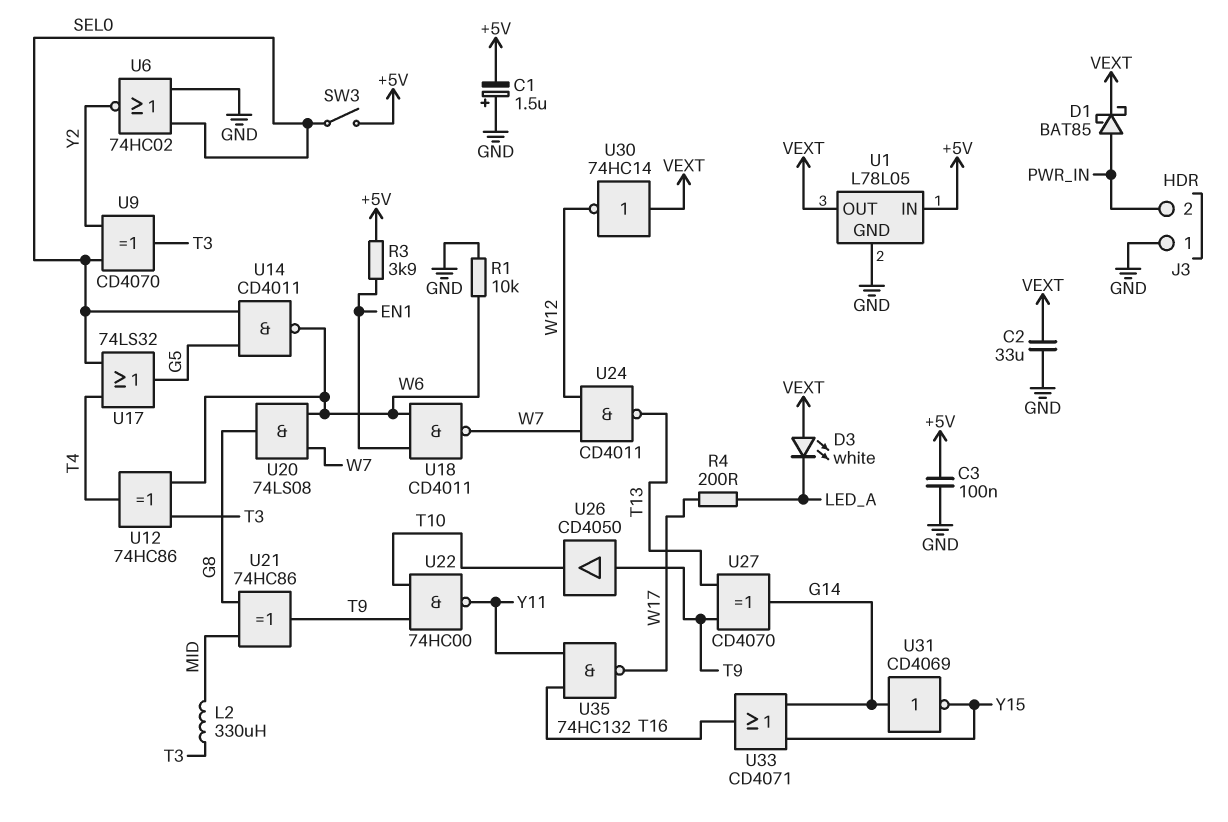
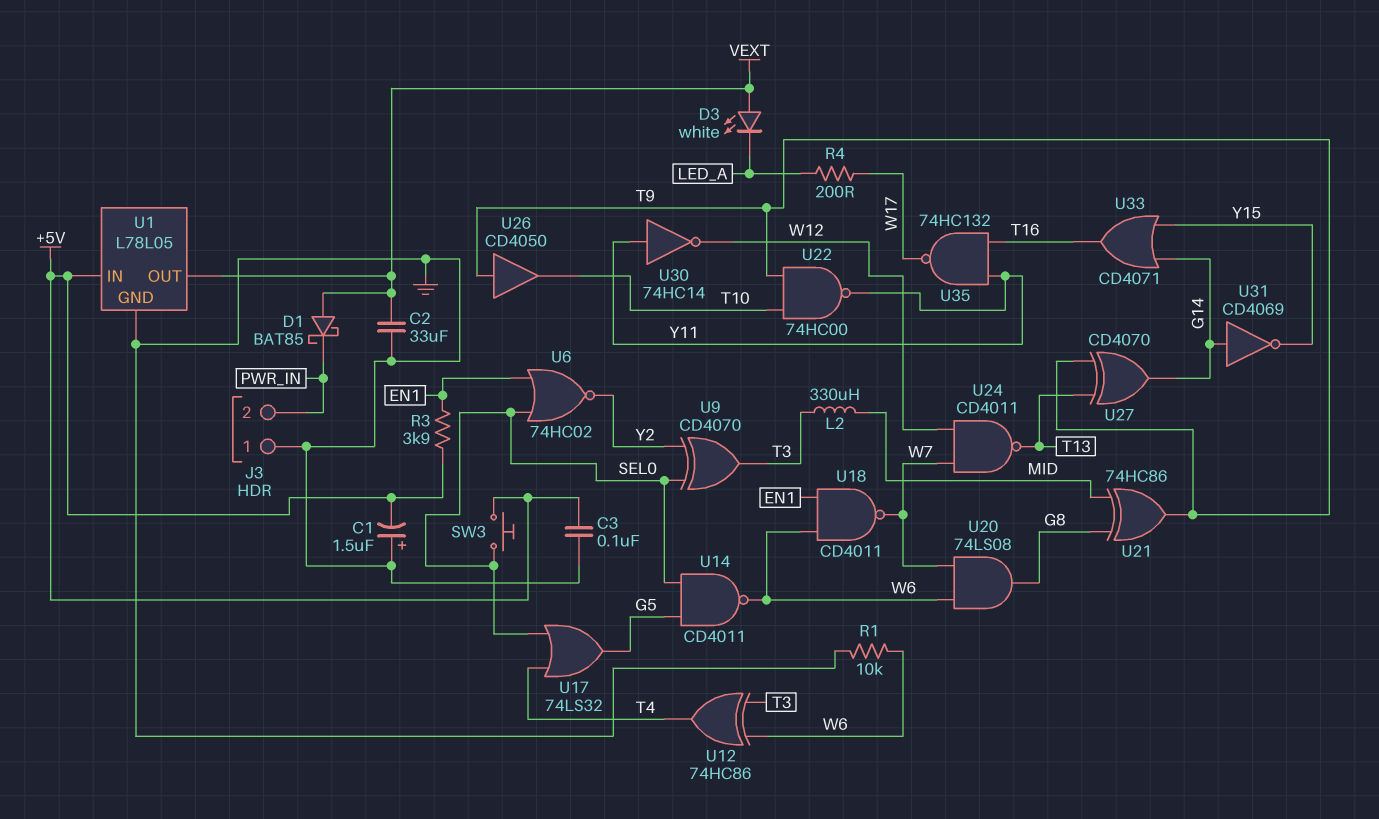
D1: schottky BAT85 (A PWR_IN, K VEXT) -> schottky BAT85 (A VEXT, K PWR_IN)
SW3: switch (+5V, SEL0) -> button (+5V, SEL0)
U6: NOR 74HC02 (in GND, in SEL0, out Y2) -> NOR 74HC02 (in EN1, in SEL0, out Y2)
U30: NOT 74HC14 (in VEXT, out W12) -> NOT 74HC14 (in Y11, out W12)

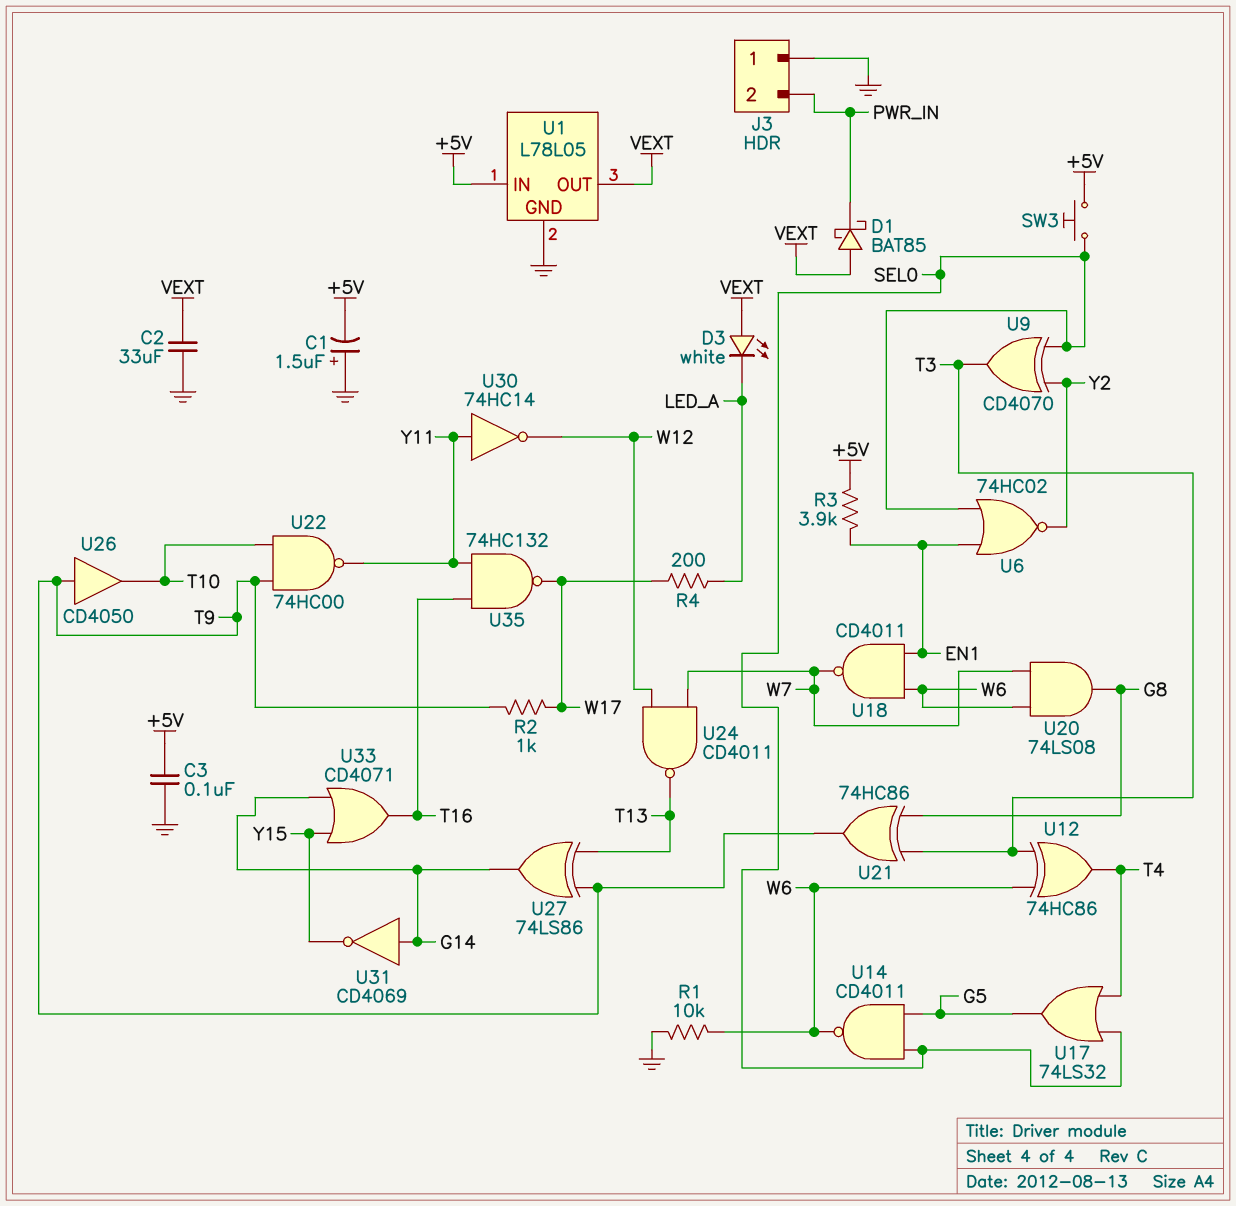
L2: 330uH (MID, T3) -> none
R2: none -> 1k (T9, W17)
U21: XOR 74HC86 (in G8, in MID, out T9) -> XOR 74HC86 (in G8, in T3, out T9)
U27: XOR CD4070 (in T9, in T13, out G14) -> XOR 74LS86 (in T9, in T13, out G14)

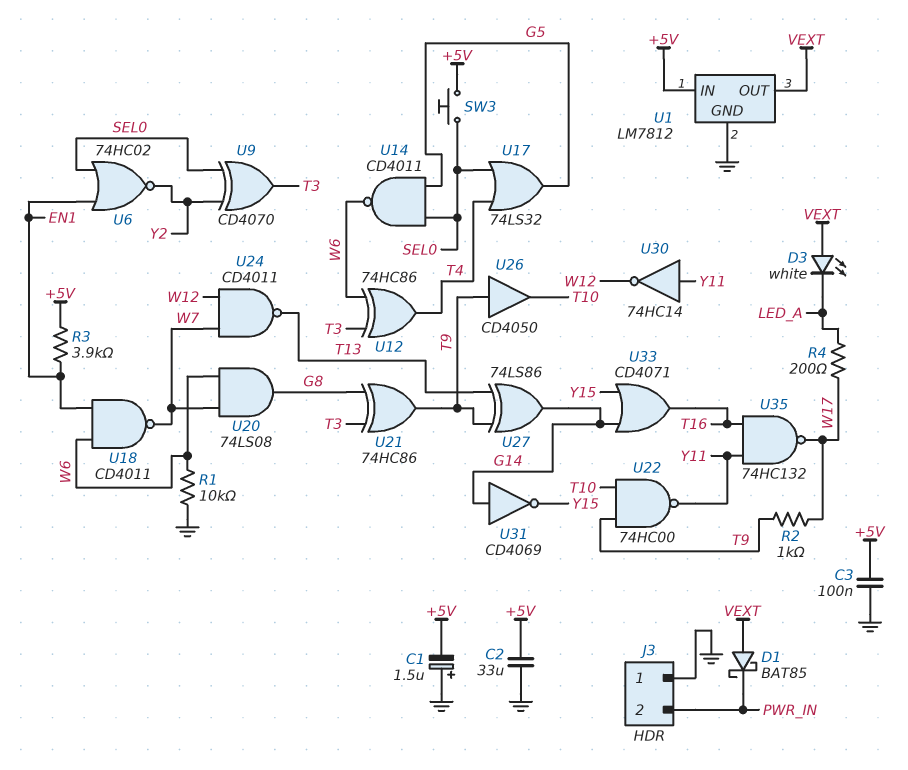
C2: 33uF (GND, VEXT) -> 33uF (+5V, GND)
U1: L78L05 -> LM7812

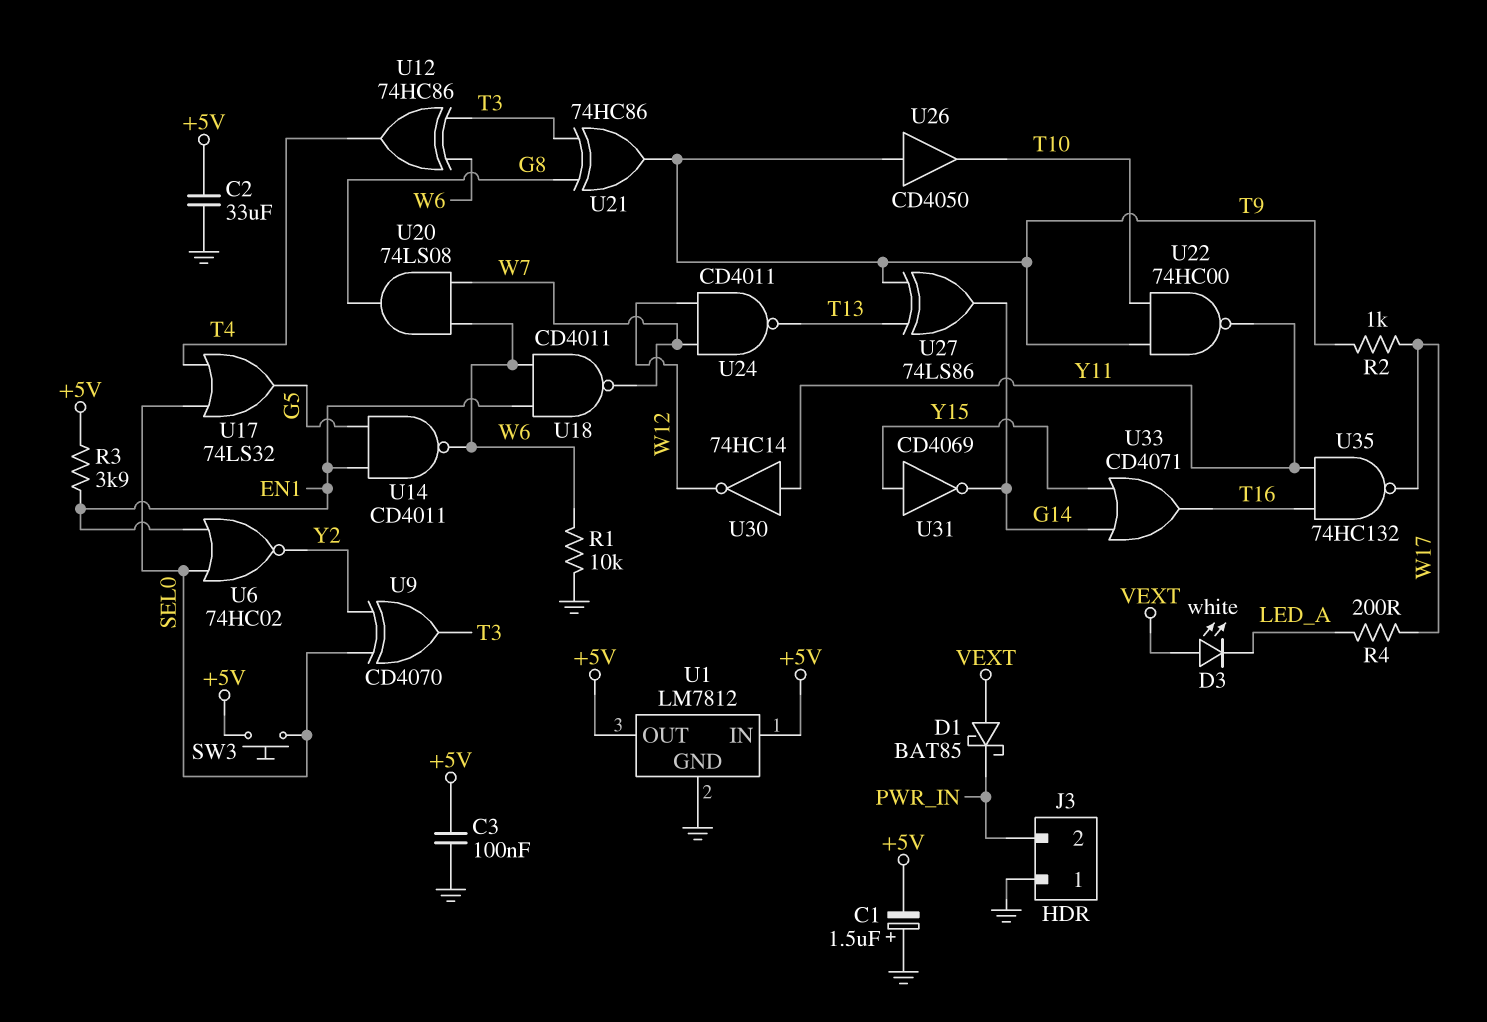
U1 pin OUT: VEXT -> +5V
U14: NAND CD4011 (in G5, in SEL0, out W6) -> NAND CD4011 (in EN1, in G5, out W6)
U31: NOT CD4069 (in G14, out Y15) -> NOT CD4069 (in Y15, out G14)

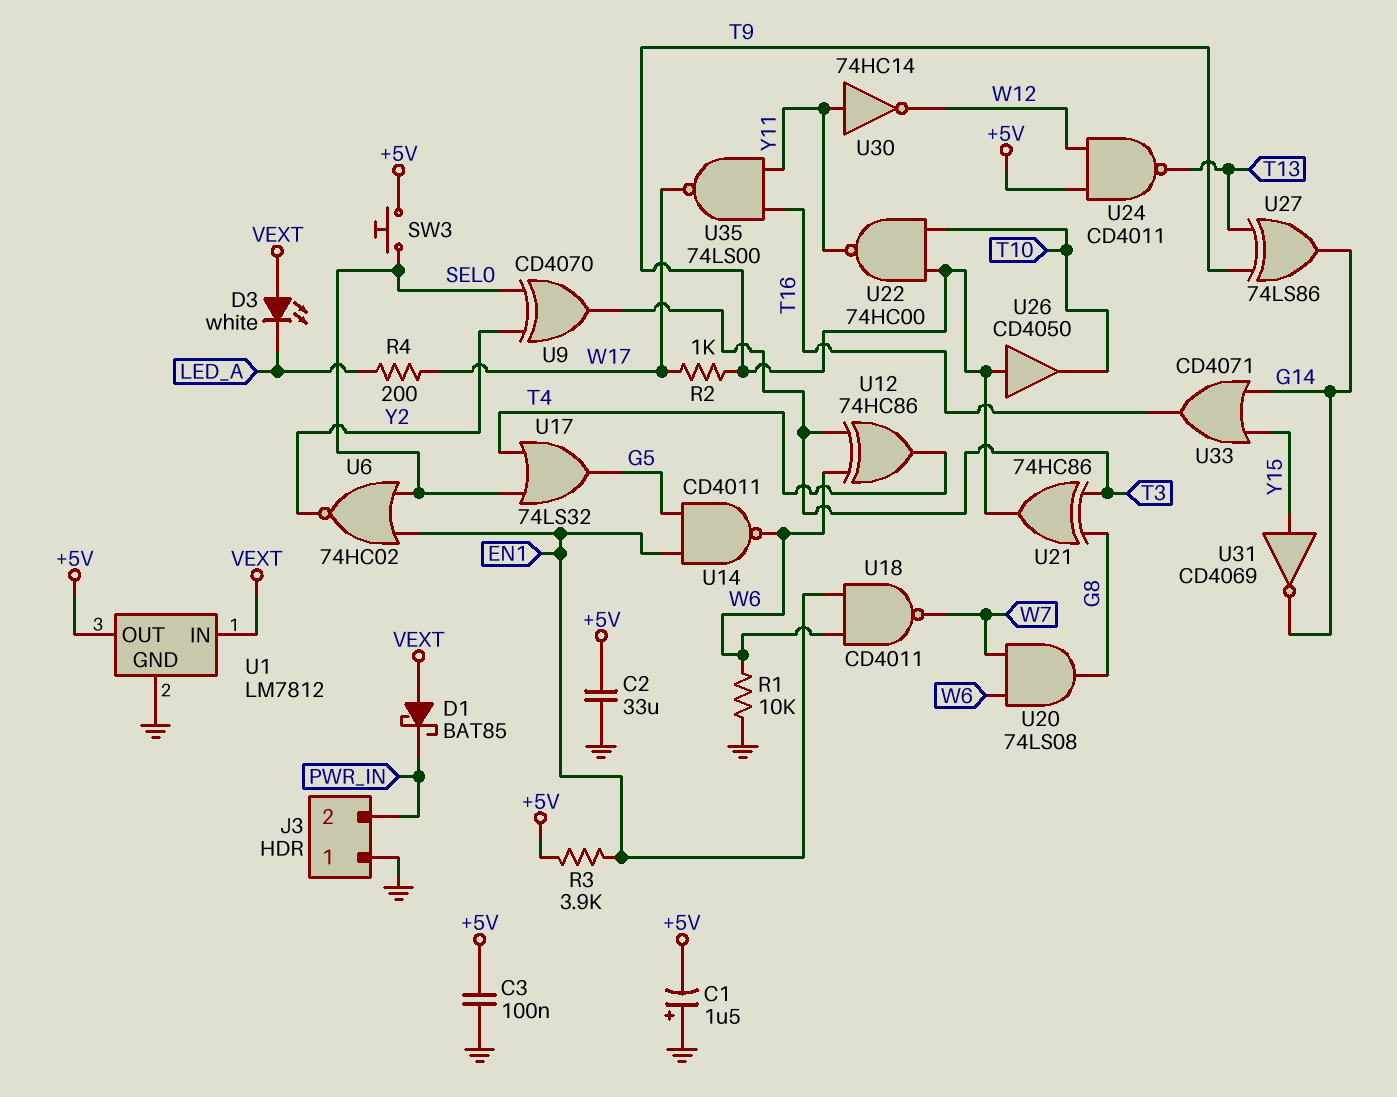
U1 pin IN: +5V -> VEXT
U24: NAND CD4011 (in W7, in W12, out T13) -> NAND CD4011 (in +5V, in W12, out T13)
U35: NAND 74HC132 (in T16, in Y11, out W17) -> NAND 74LS00 (in T16, in Y11, out W17)

